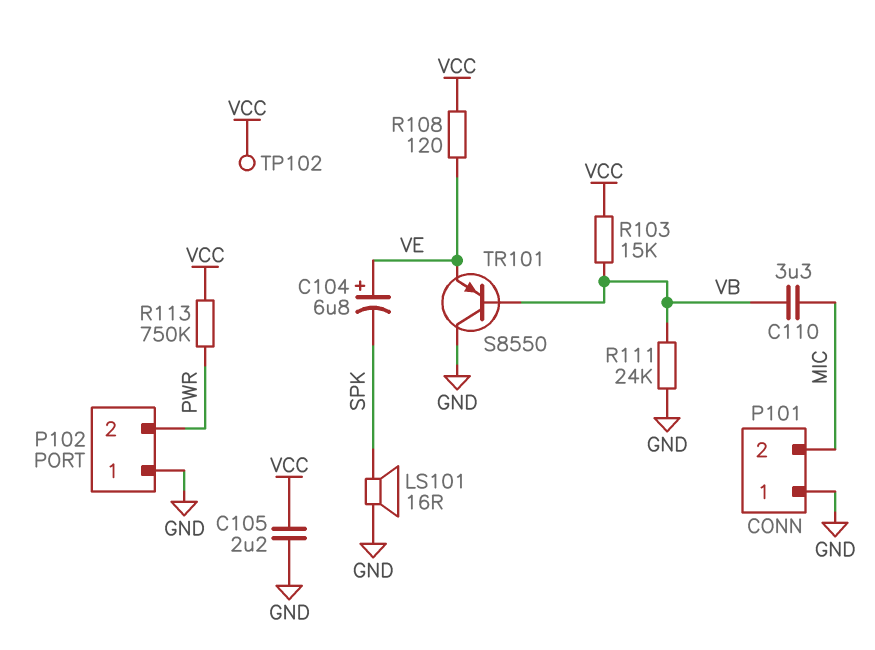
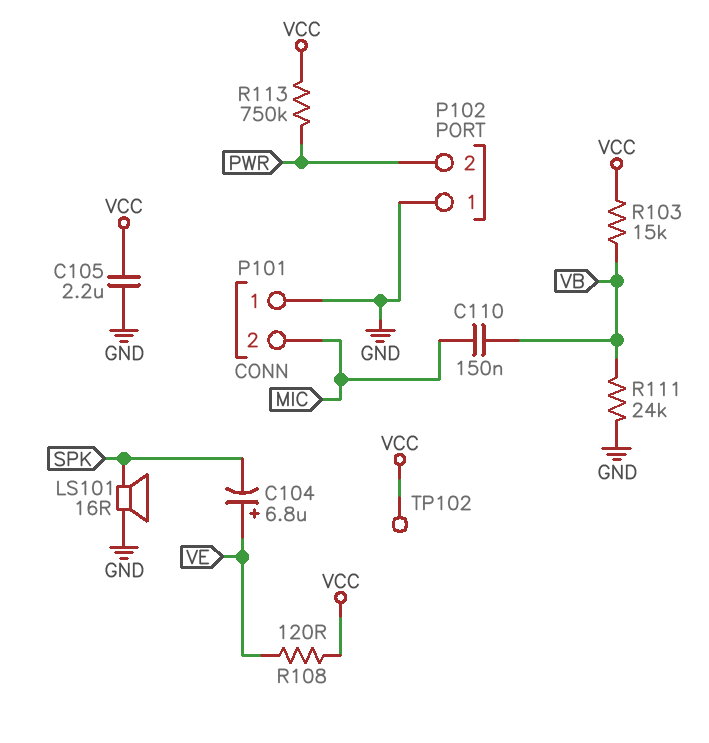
C110: 3.3uF (MIC, VB) -> 150nF (MIC, VB)
TR101: PNP S8550 (B VB, C GND, E VE) -> none

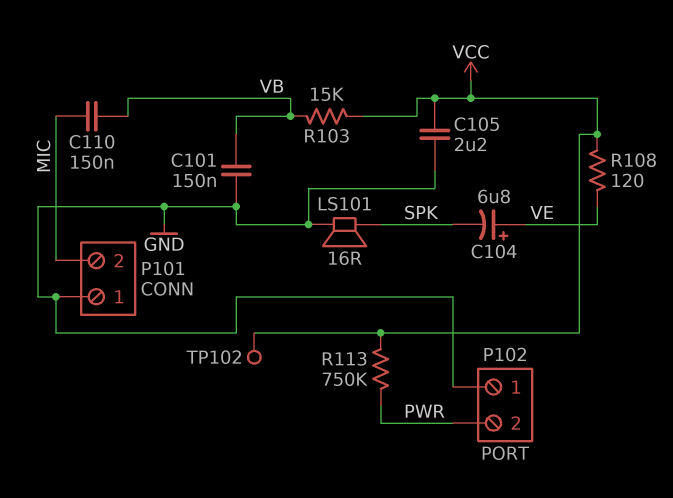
C101: none -> 150nF (GND, VB)
R111: 24k (GND, VB) -> none

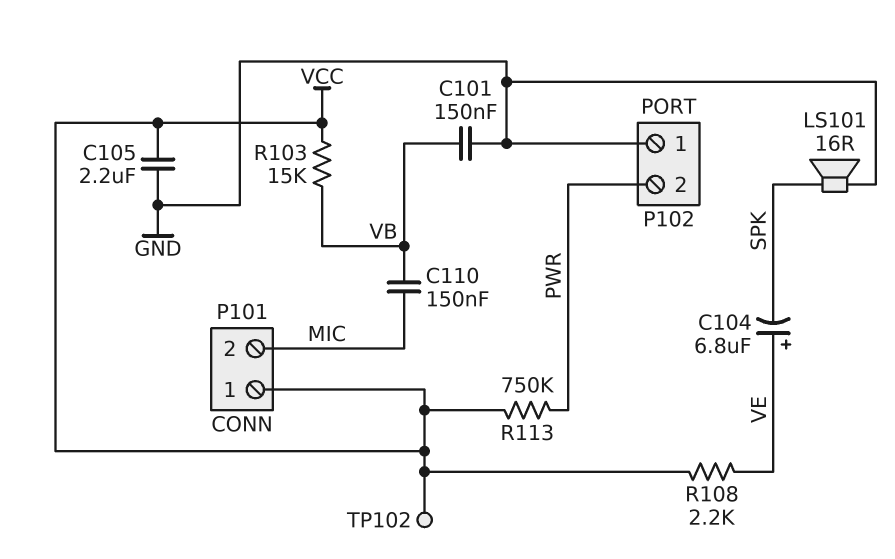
P101 pin 1: GND -> VCC
R108: 120 (VCC, VE) -> 2.2k (VCC, VE)

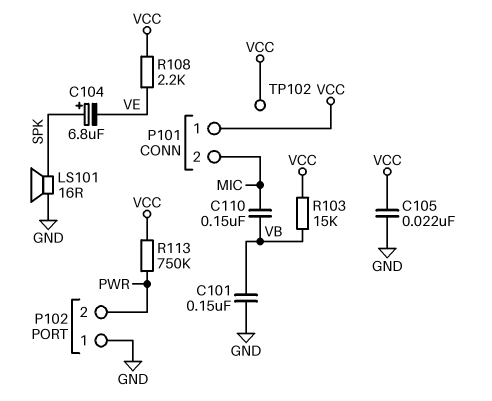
C104: 6.8uF (plus VE, minus SPK) -> 6.8uF (plus SPK, minus VE)
C105: 2.2uF (GND, VCC) -> 22nF (GND, VCC)

